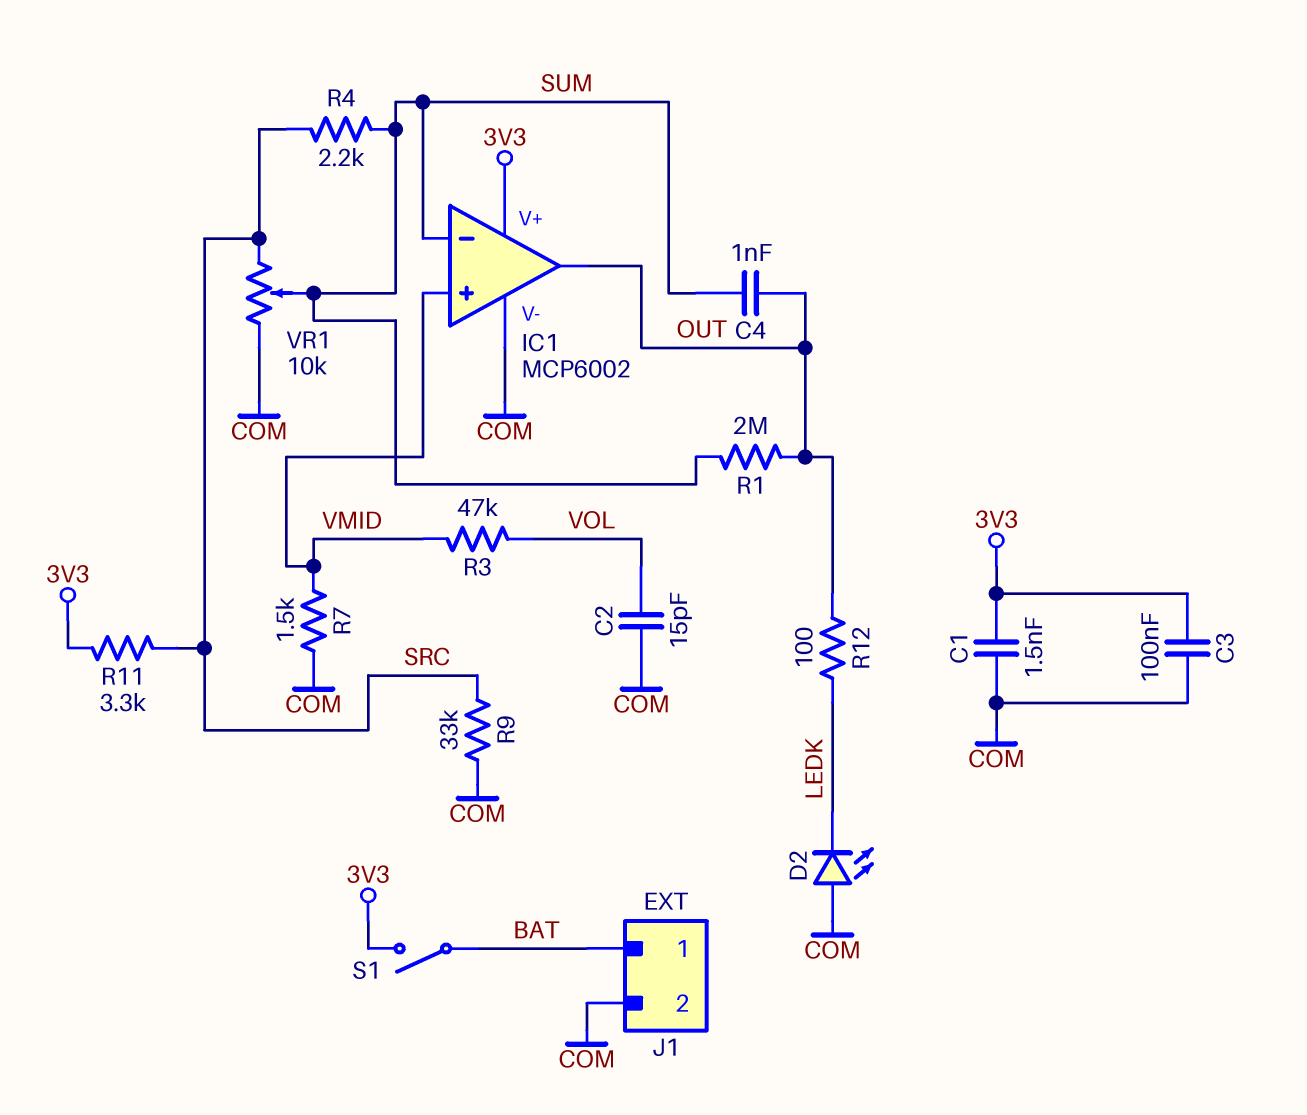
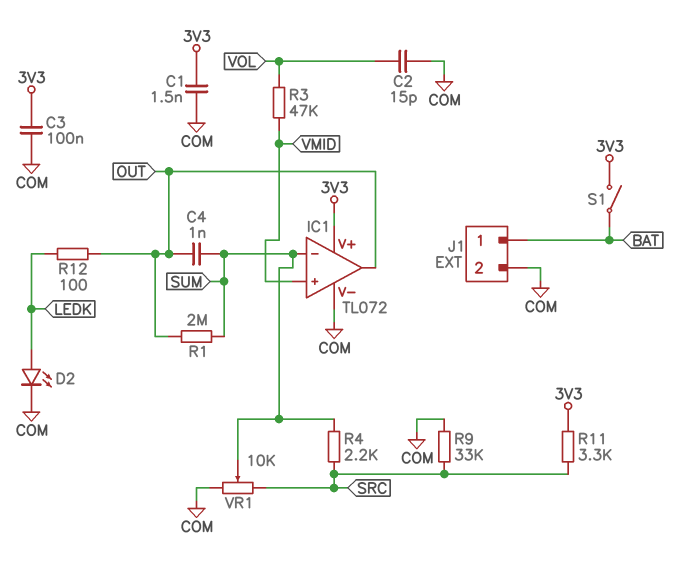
D2: LED (A COM, K LEDK) -> LED (A LEDK, K COM)
IC1: MCP6002 -> TL072
R7: 1.5k (COM, VMID) -> none

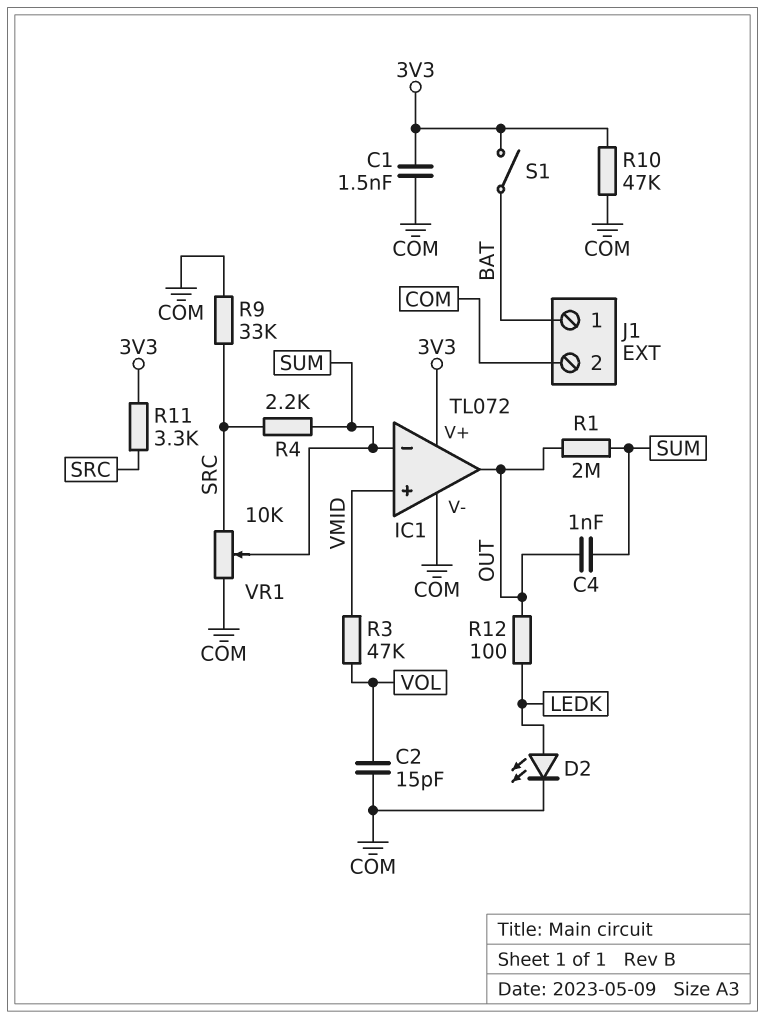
C3: 100nF (3V3, COM) -> none
R10: none -> 47k (3V3, COM)

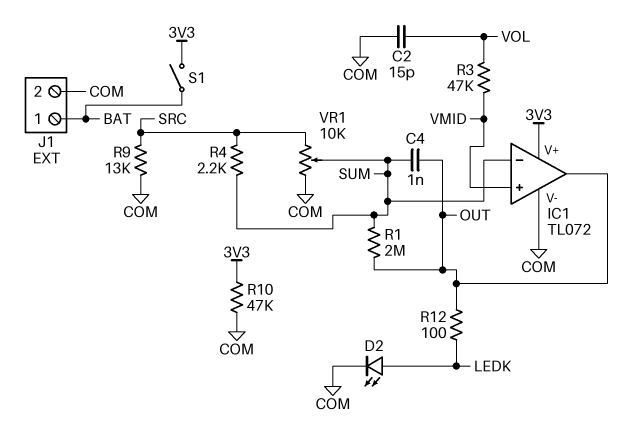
C1: 1.5nF (3V3, COM) -> none
R9: 33k (COM, SRC) -> 13k (COM, SRC)
R11: 3.3k (3V3, SRC) -> none

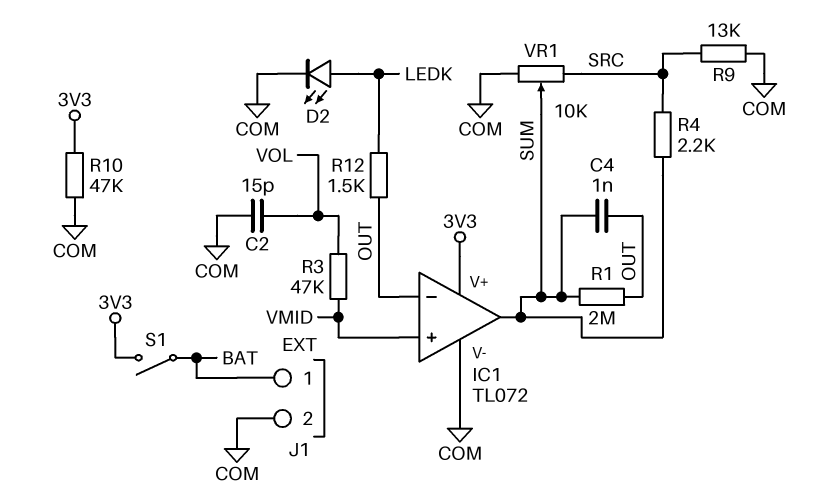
IC1 pin in-: SUM -> OUT
IC1 pin out: OUT -> SUM
R12: 100 (LEDK, OUT) -> 1.5k (LEDK, OUT)

